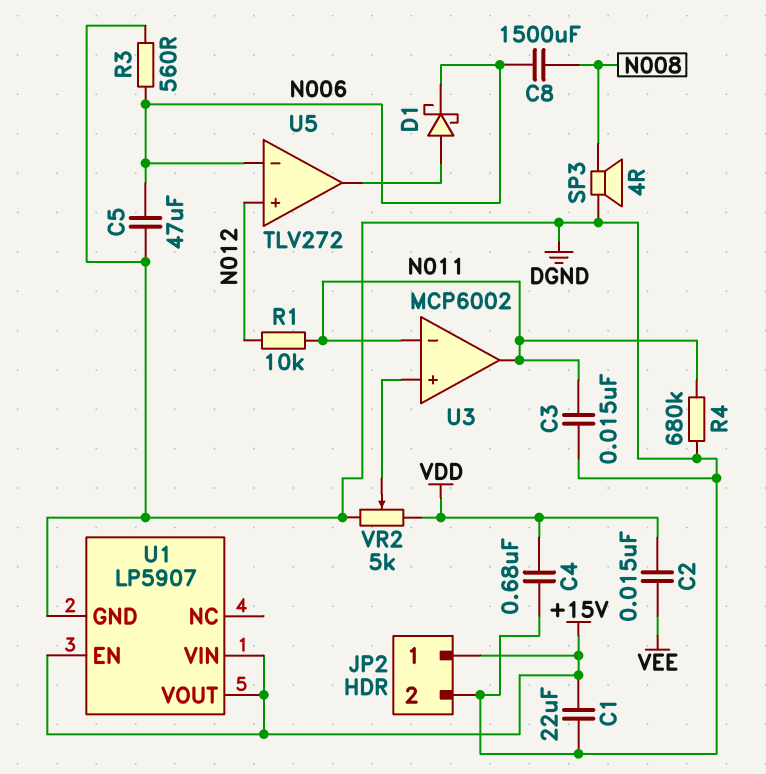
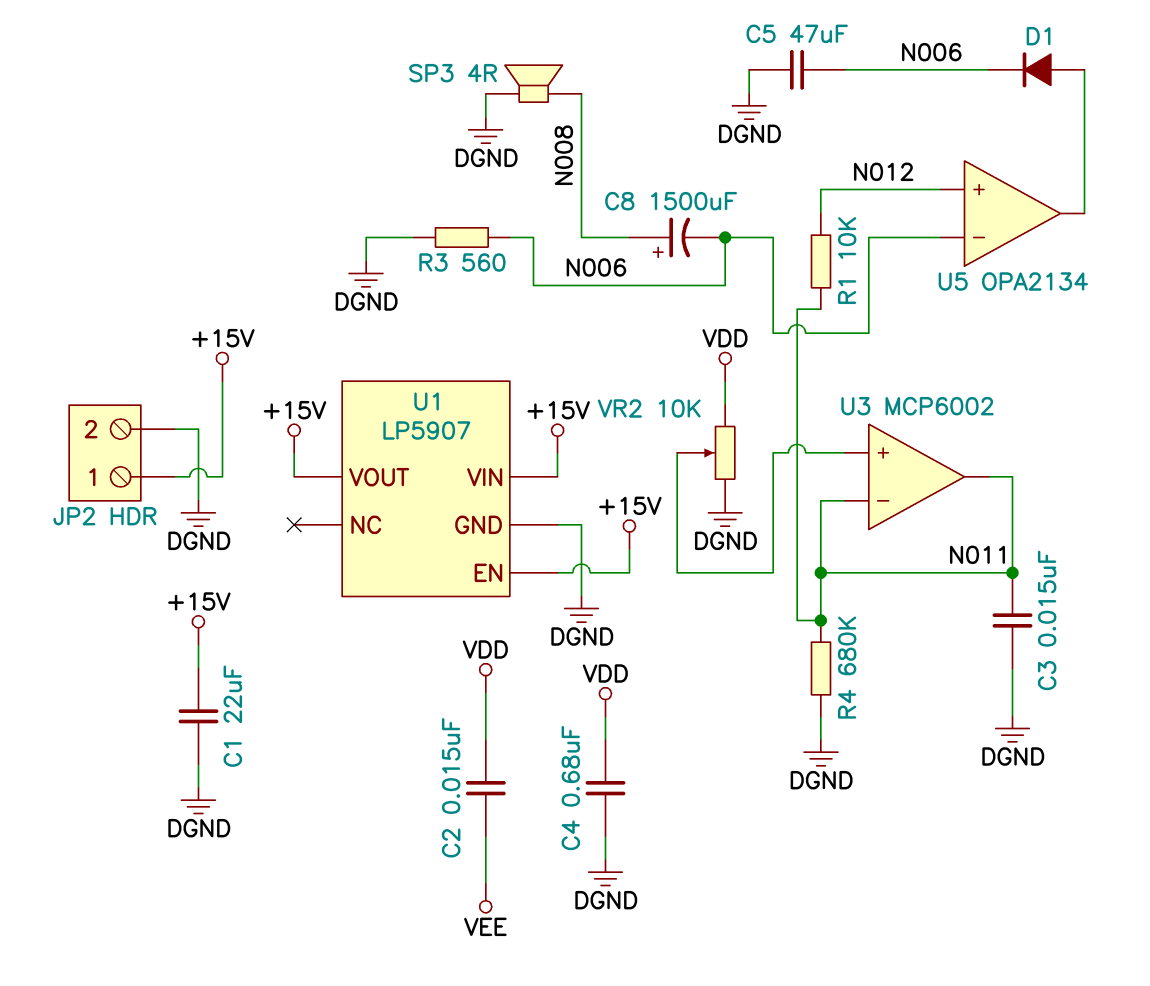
C8: 1500uF (N006, N008) -> 1500uF (plus N008, minus N006)
D1: schottky (A U5/out, K N006) -> diode (A U5/out, K N006)
U5: TLV272 -> OPA2134
VR2: 5k (DGND, VDD, wiper U3/in+) -> 10k (DGND, VDD, wiper U3/in+)

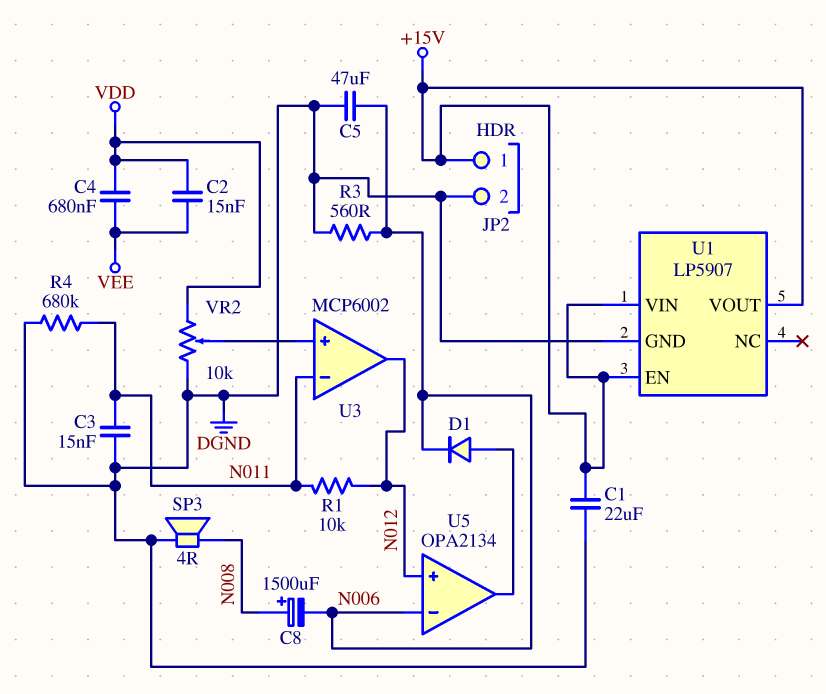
C4: 680nF (DGND, VDD) -> 680nF (VDD, VEE)
U3 pin out: N011 -> N012

